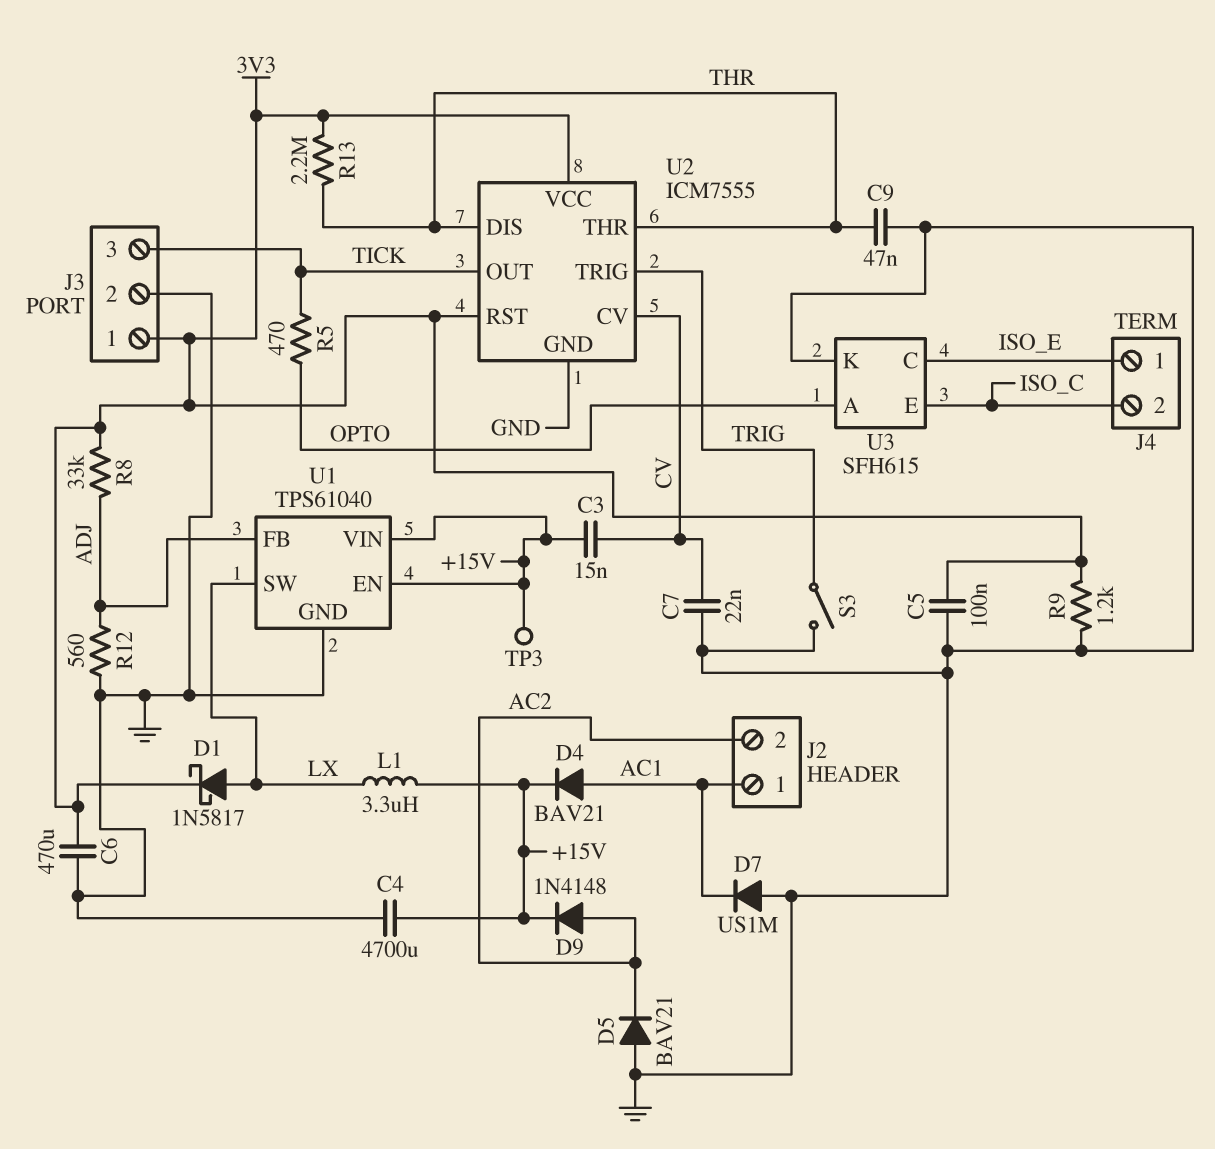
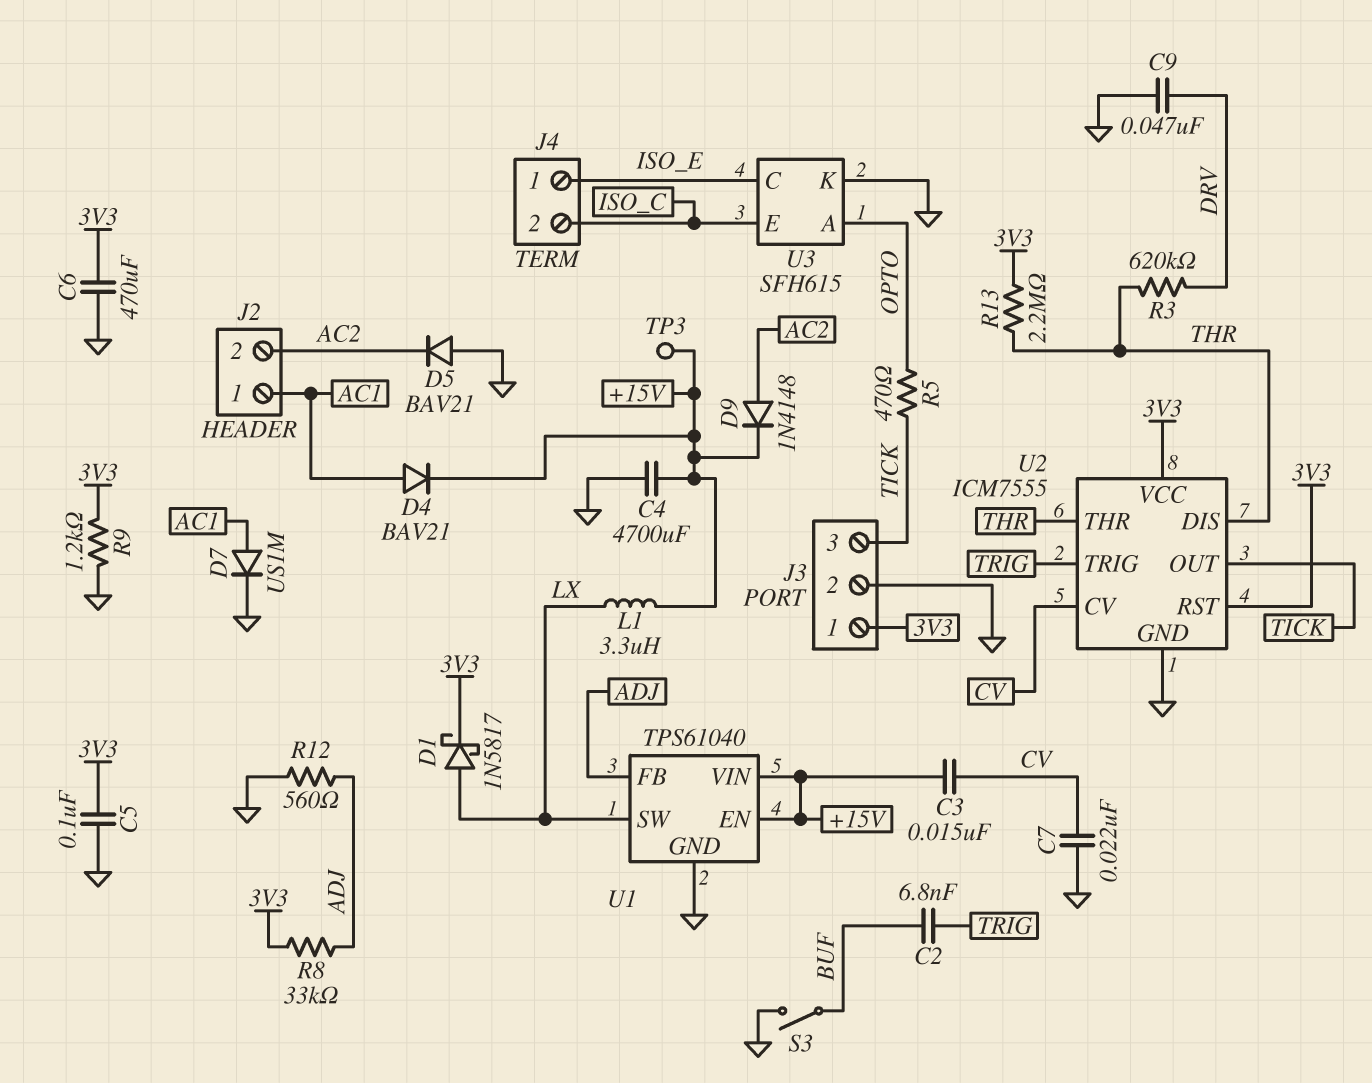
C2: none -> 6.8nF (BUF, TRIG)
C9: 47nF (GND, THR) -> 47nF (DRV, GND)
D7: diode US1M (A GND, K AC1) -> diode US1M (A AC1, K GND)
R3: none -> 620k (DRV, THR)
S3: switch (GND, TRIG) -> switch (BUF, GND)

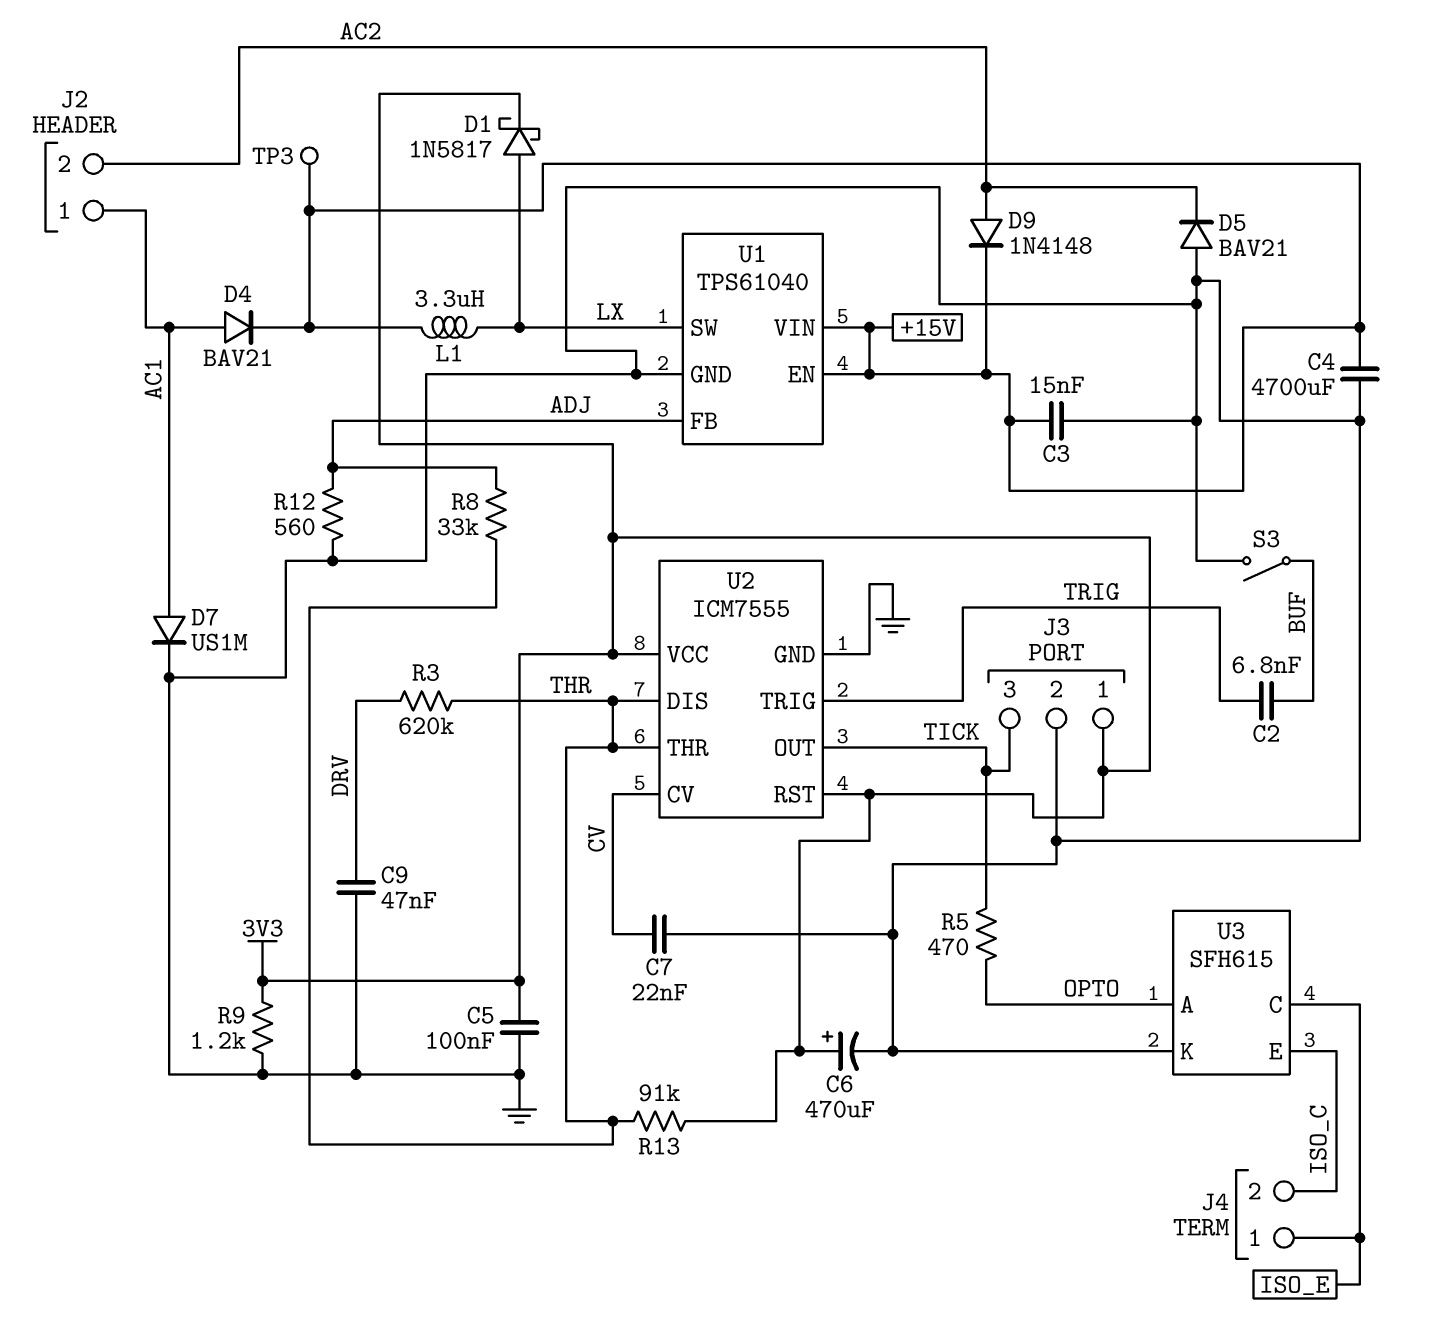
C3: 15nF (+15V, CV) -> 15nF (+15V, GND)
C6: 470uF (3V3, GND) -> 470uF (plus 3V3, minus GND)
R8: 33k (3V3, ADJ) -> 33k (ADJ, THR)
R13: 2.2M (3V3, THR) -> 91k (3V3, THR)

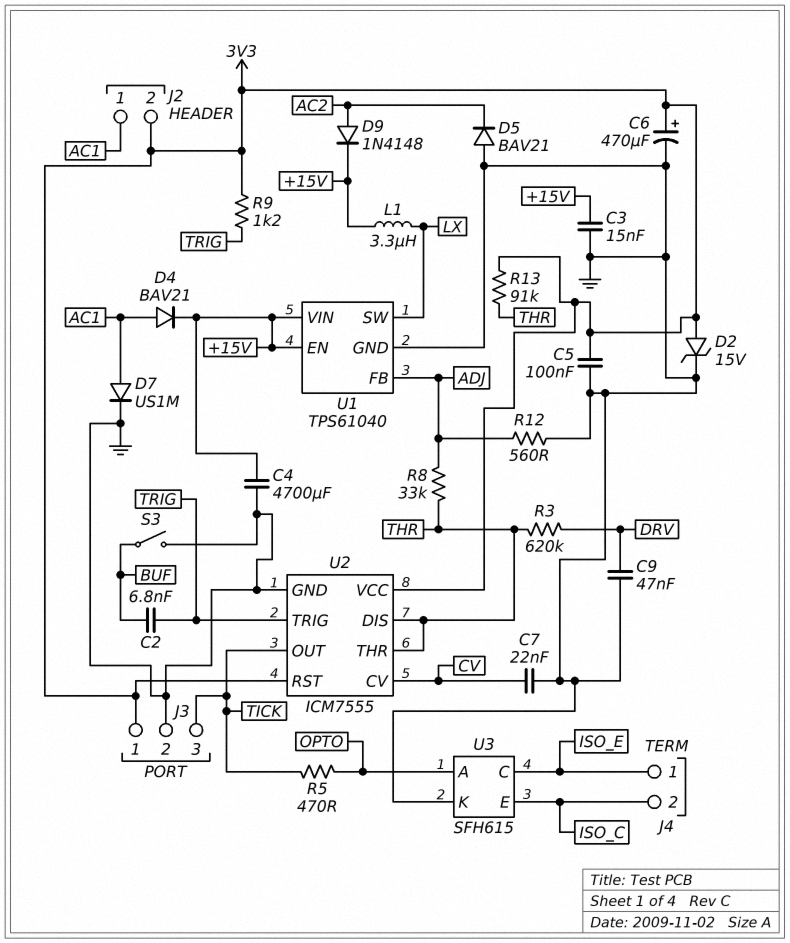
D1: schottky 1N5817 (A LX, K 3V3) -> none
D2: none -> zener 15V (A 3V3, K GND)
J2 pin 2: AC2 -> 3V3
R9: 1.2k (3V3, GND) -> 1.2k (3V3, TRIG)
TP3: test point (+15V) -> none

